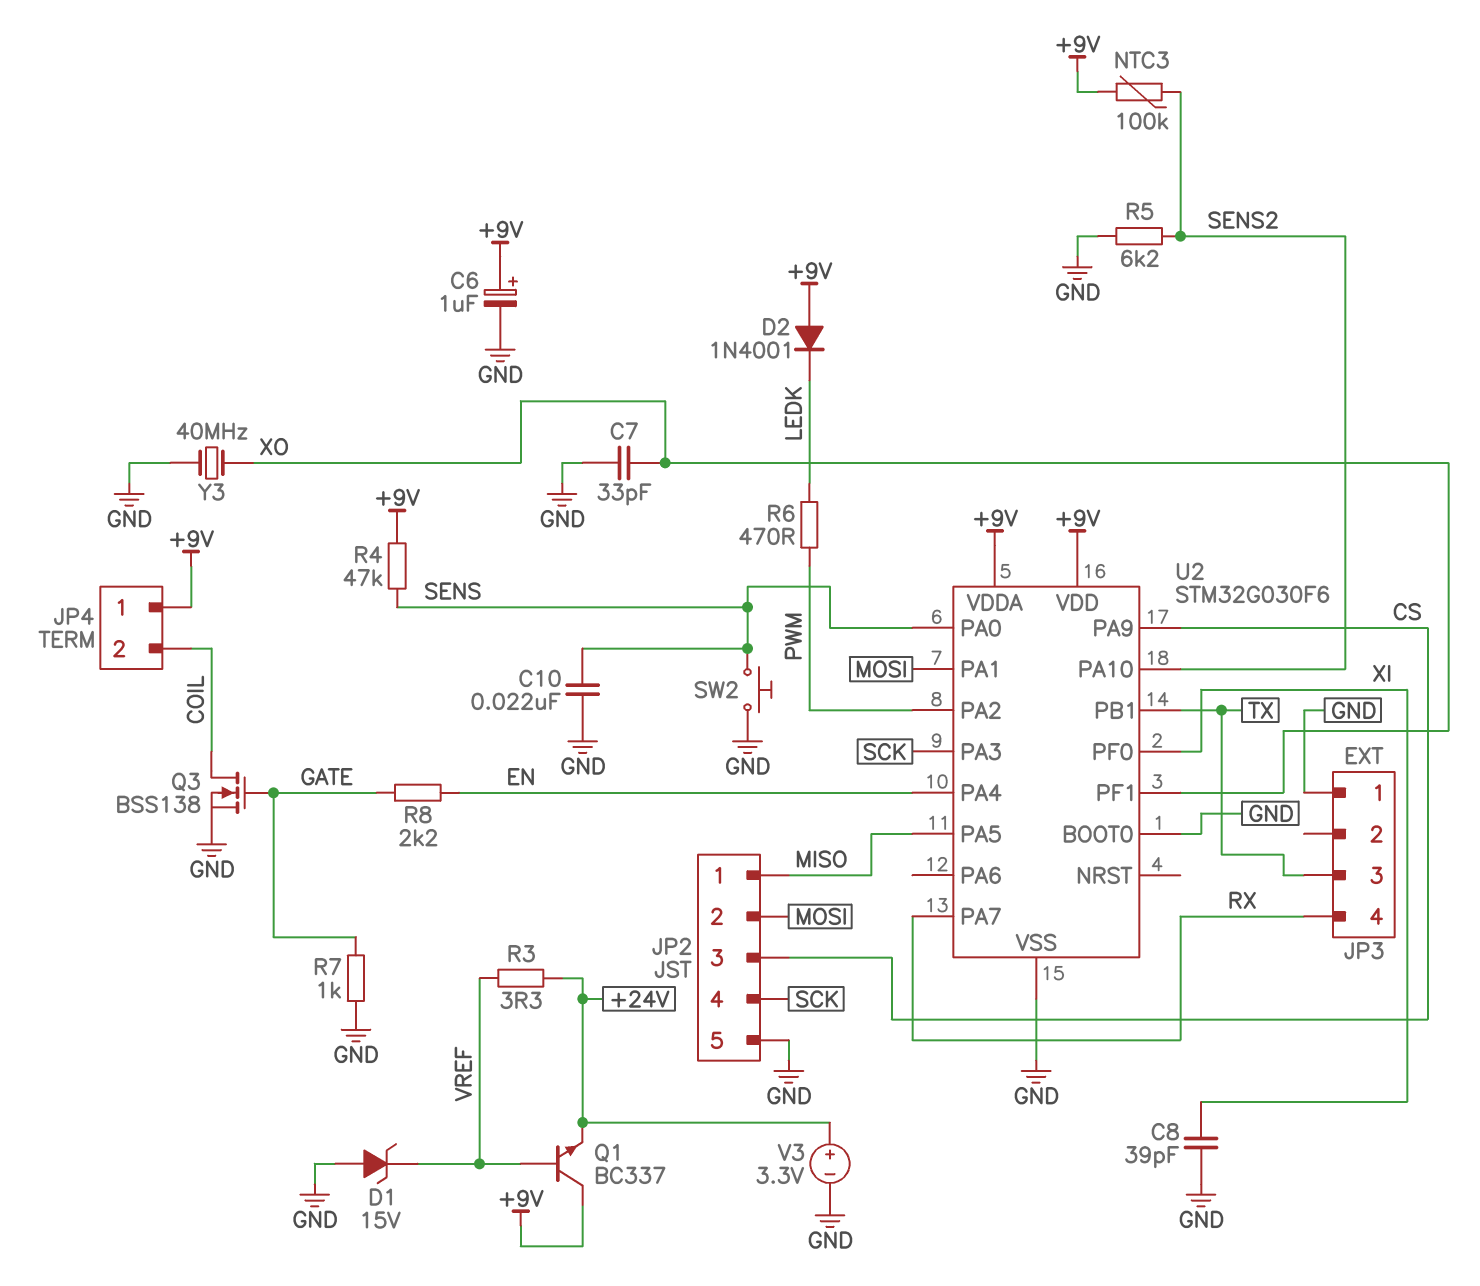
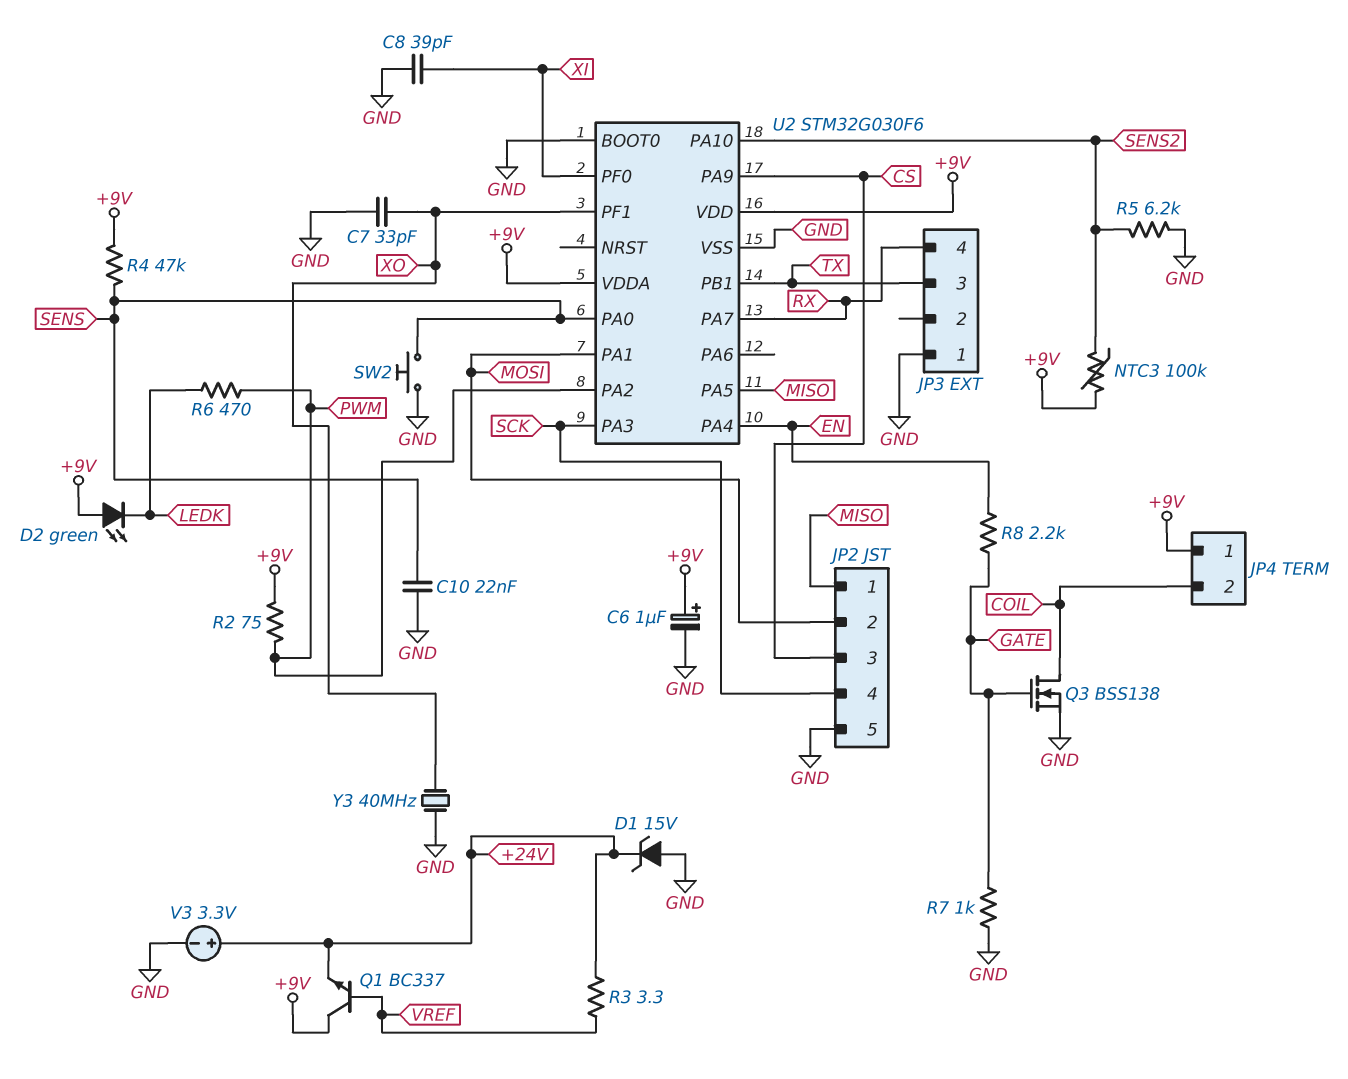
D1: zener 15V (A GND, K VREF) -> zener 15V (A GND, K +24V)
D2: diode 1N4001 (A +9V, K LEDK) -> LED green (A +9V, K LEDK)
R2: none -> 75 (+9V, PWM)

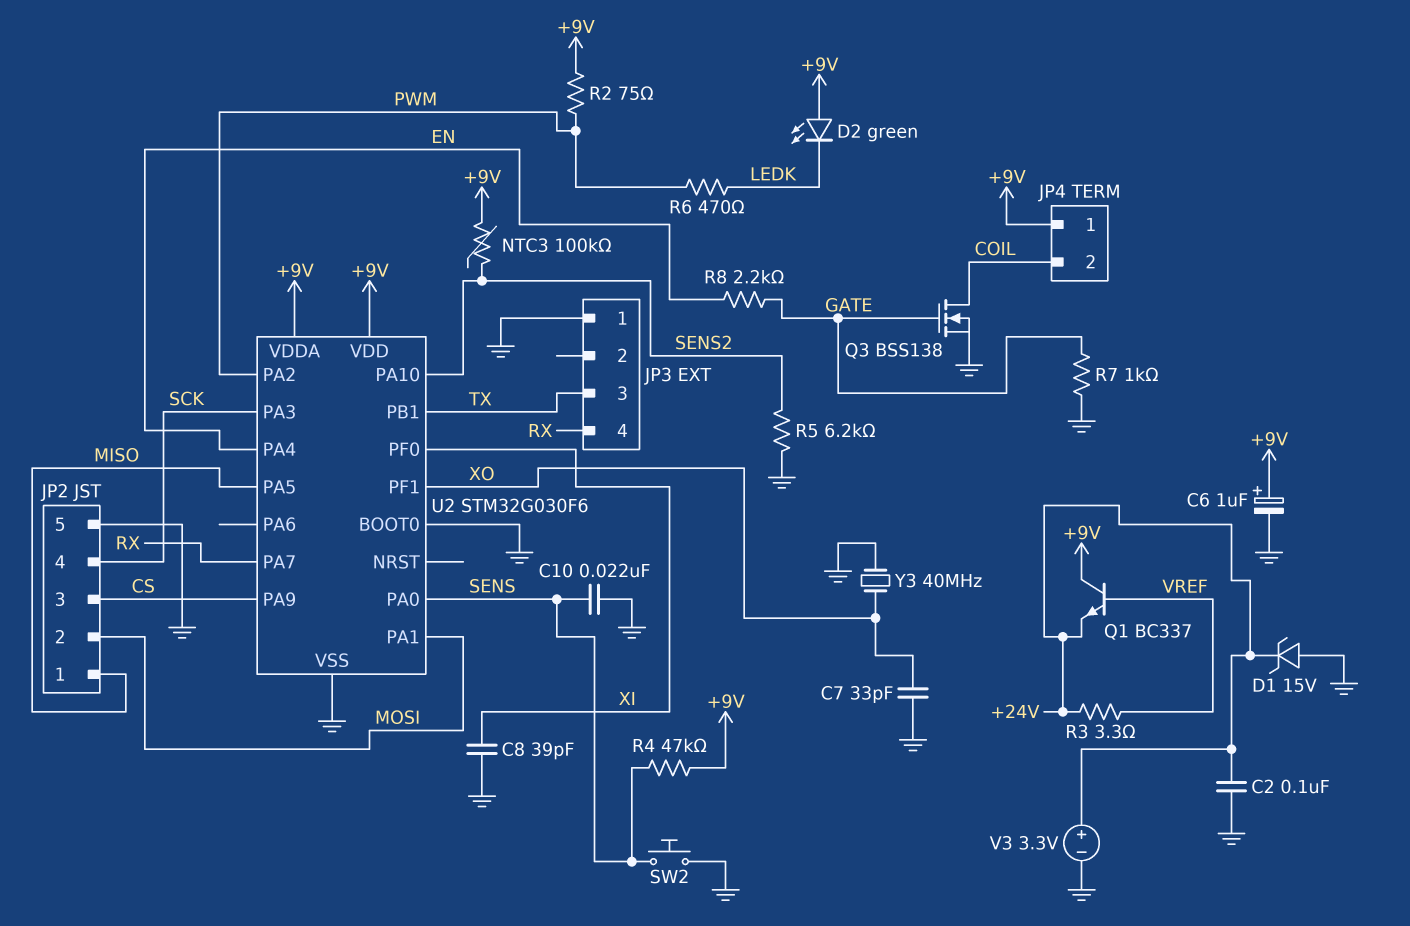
C2: none -> 100nF (+24V, GND)

